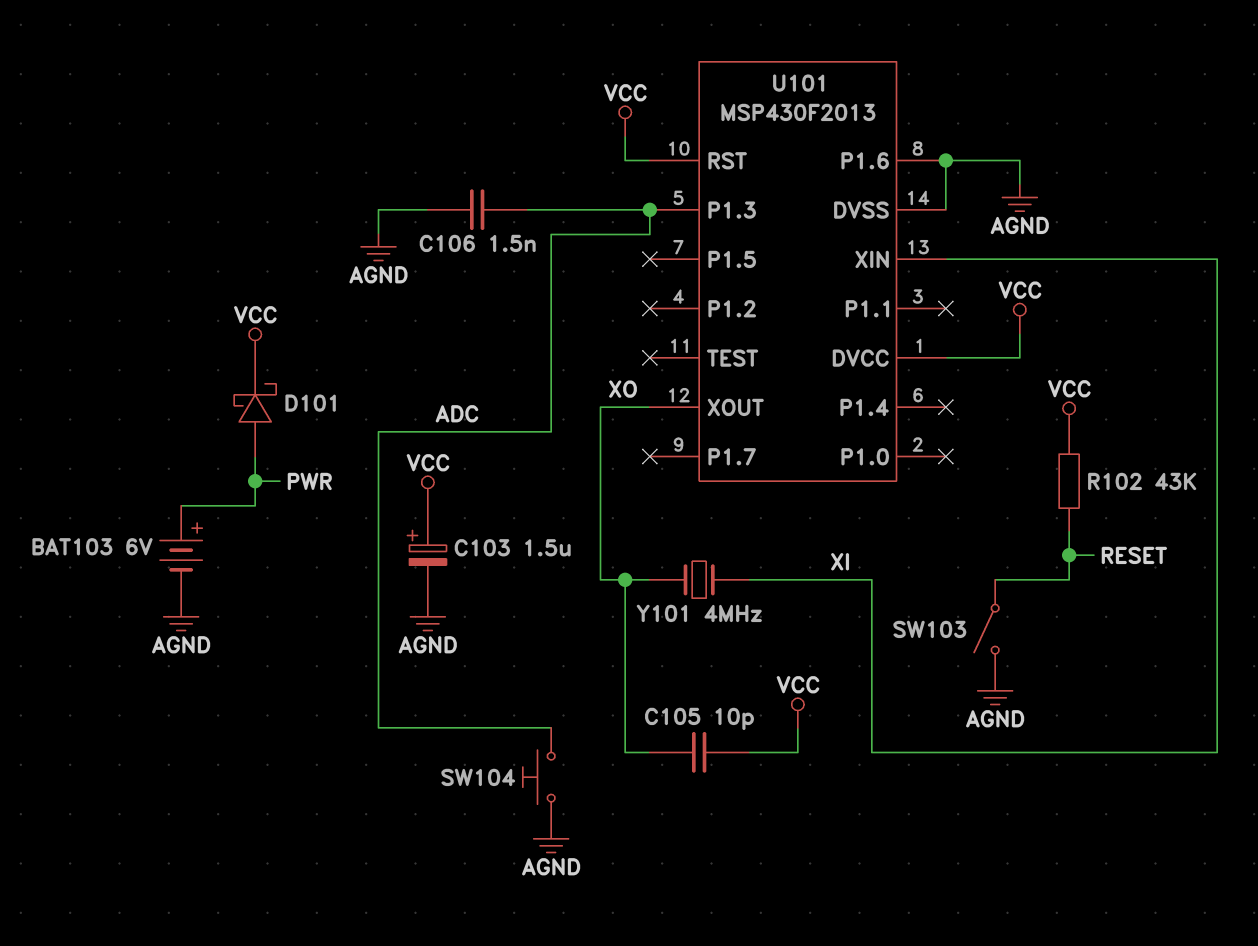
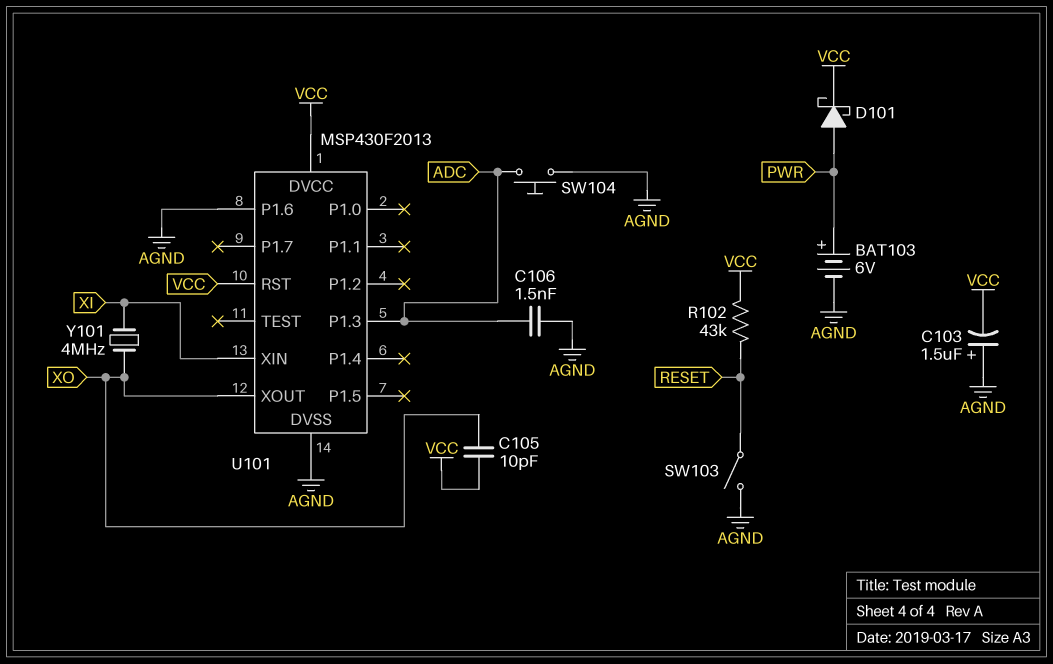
C103: 1.5uF (plus VCC, minus AGND) -> 1.5uF (plus AGND, minus VCC)

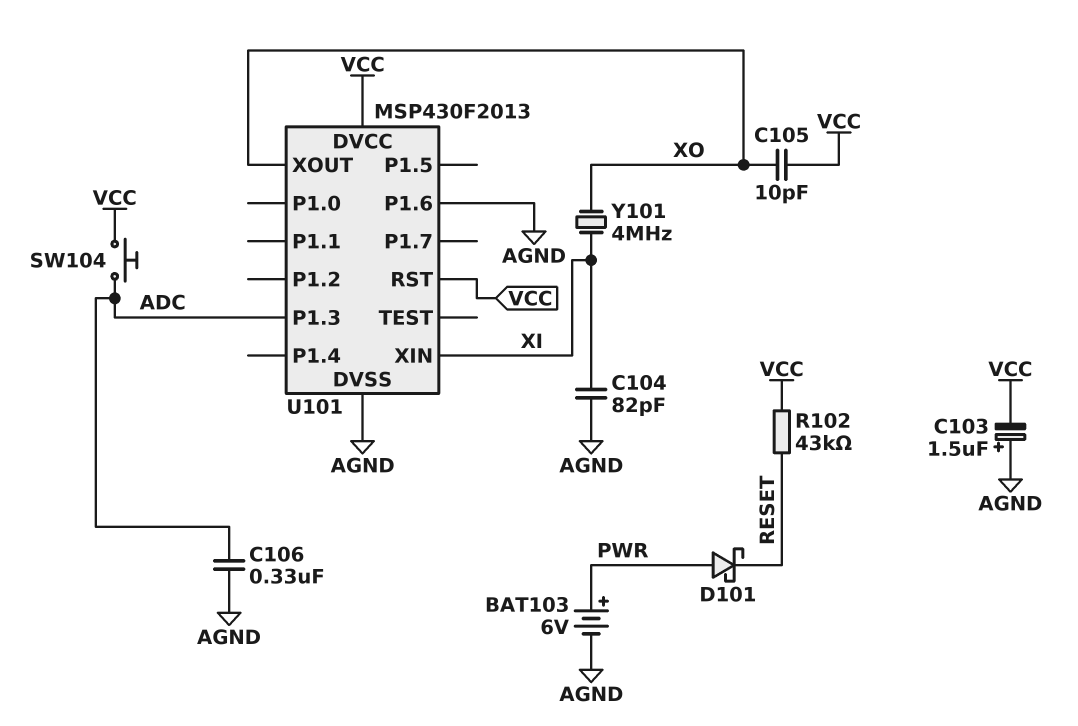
C104: none -> 82pF (AGND, XI)
C106: 1.5nF (ADC, AGND) -> 330nF (ADC, AGND)
D101: schottky (A PWR, K VCC) -> schottky (A PWR, K RESET)
SW103: switch (AGND, RESET) -> none
SW104: button (ADC, AGND) -> button (ADC, VCC)

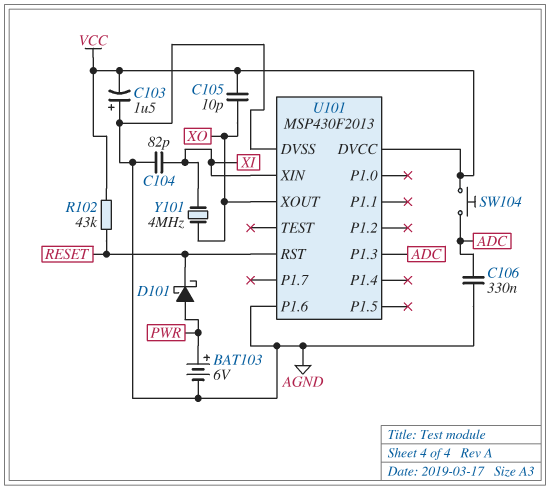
U101 pin RST: VCC -> RESET

